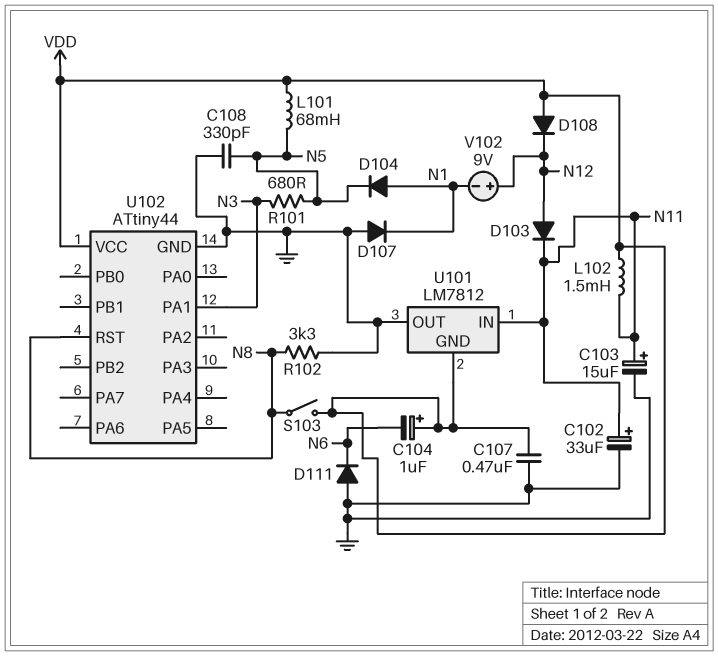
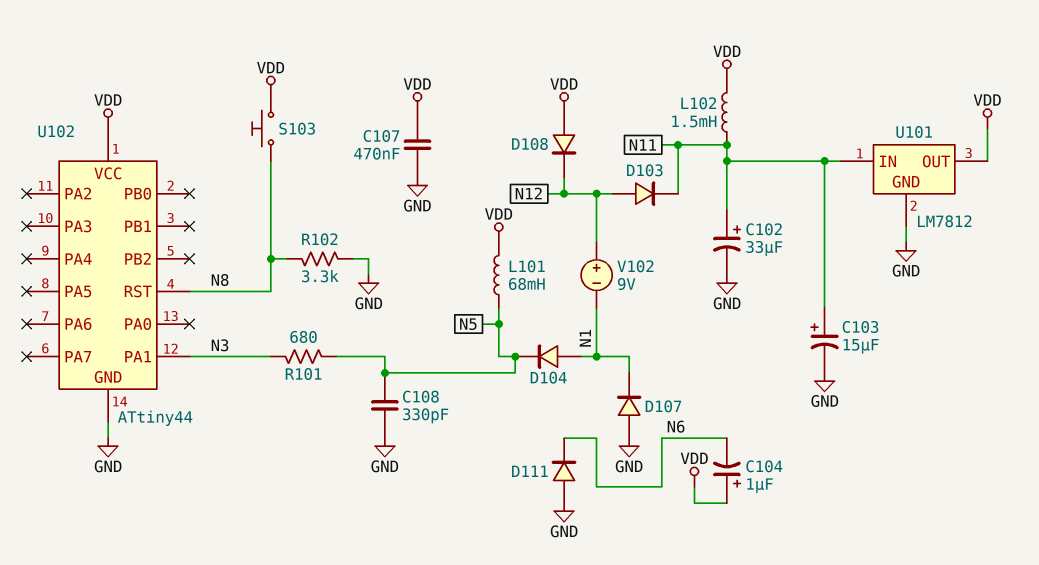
S103: switch (N8, VDD) -> button (N8, VDD)
U101 pin GND: VDD -> GND
U101 pin OUT: GND -> VDD

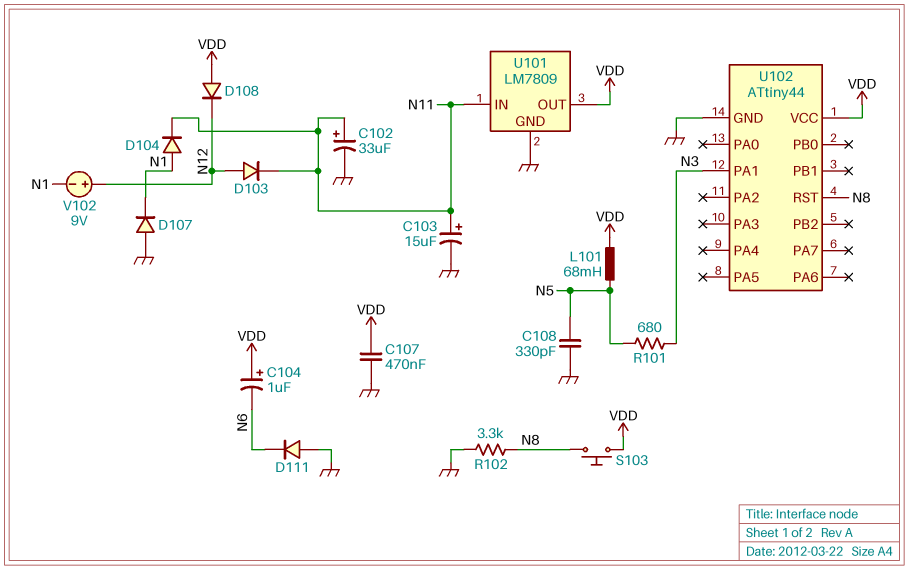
D104: diode (A N1, K N5) -> diode (A N1, K N11)
L102: 1.5mH (N11, VDD) -> none
U101: LM7812 -> LM7809

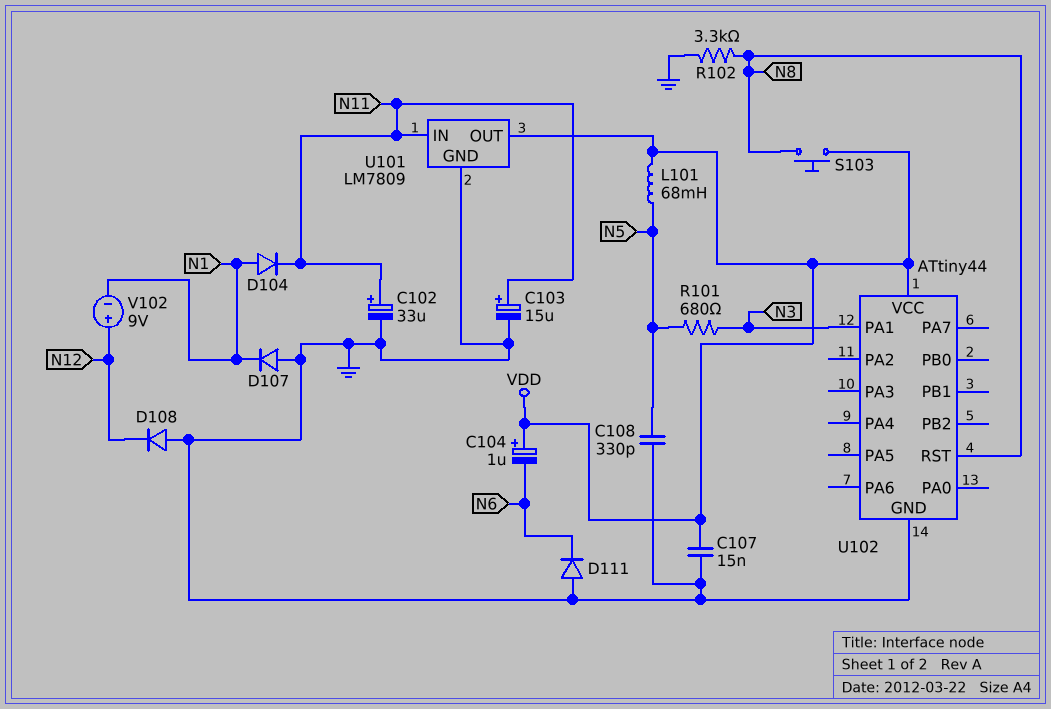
C107: 470nF (GND, VDD) -> 15nF (GND, VDD)
D103: diode (A N12, K N11) -> none
D108: diode (A VDD, K N12) -> diode (A GND, K N12)

